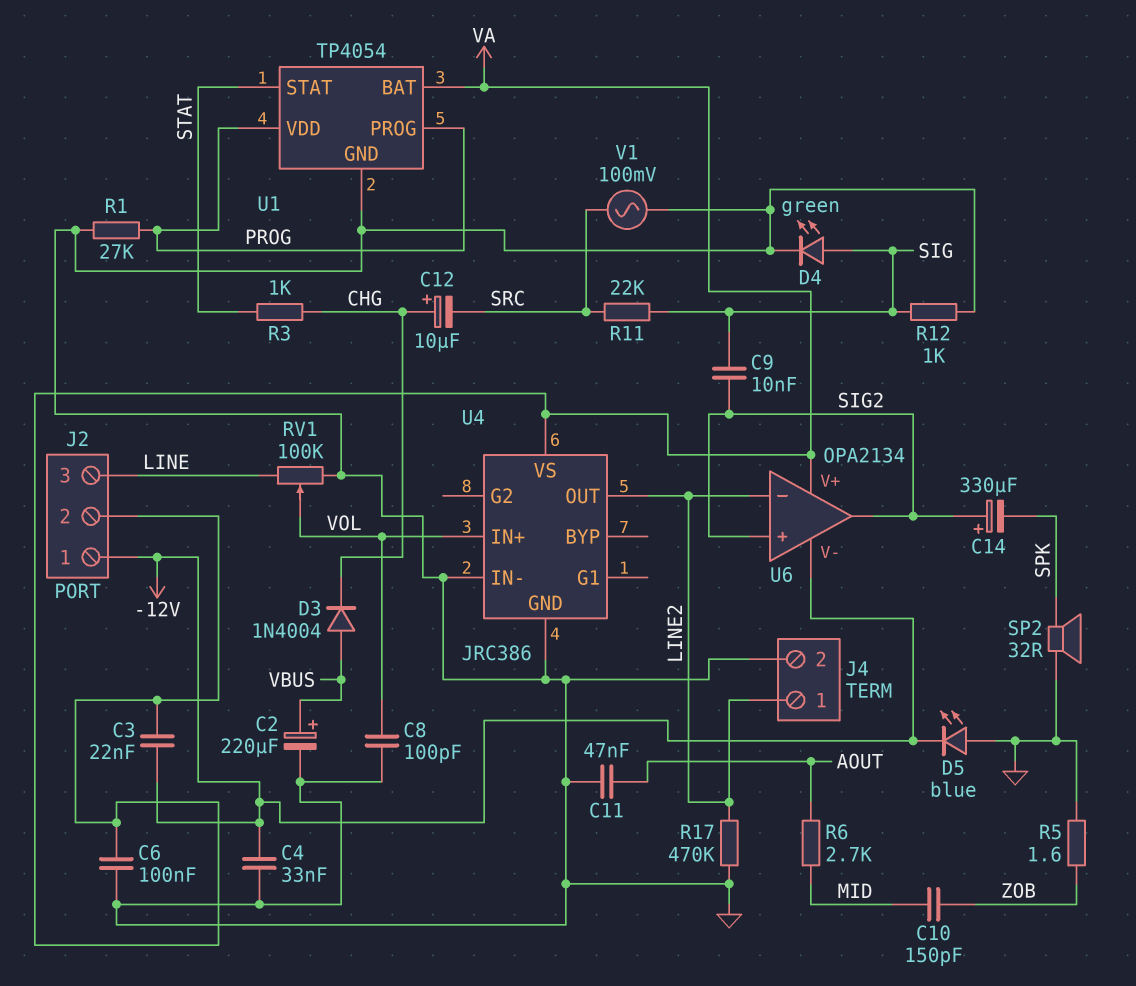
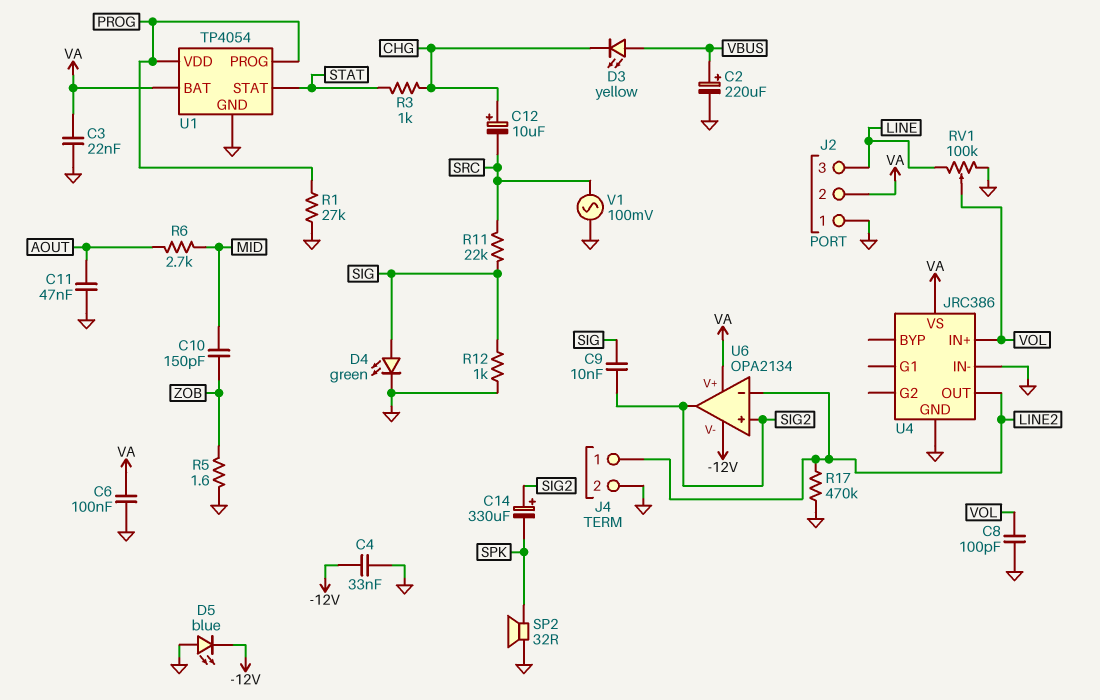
C3: 22nF (-12V, VA) -> 22nF (GND, VA)
D3: diode 1N4004 (A VBUS, K CHG) -> LED yellow (A VBUS, K CHG)
J2 pin 1: -12V -> GND

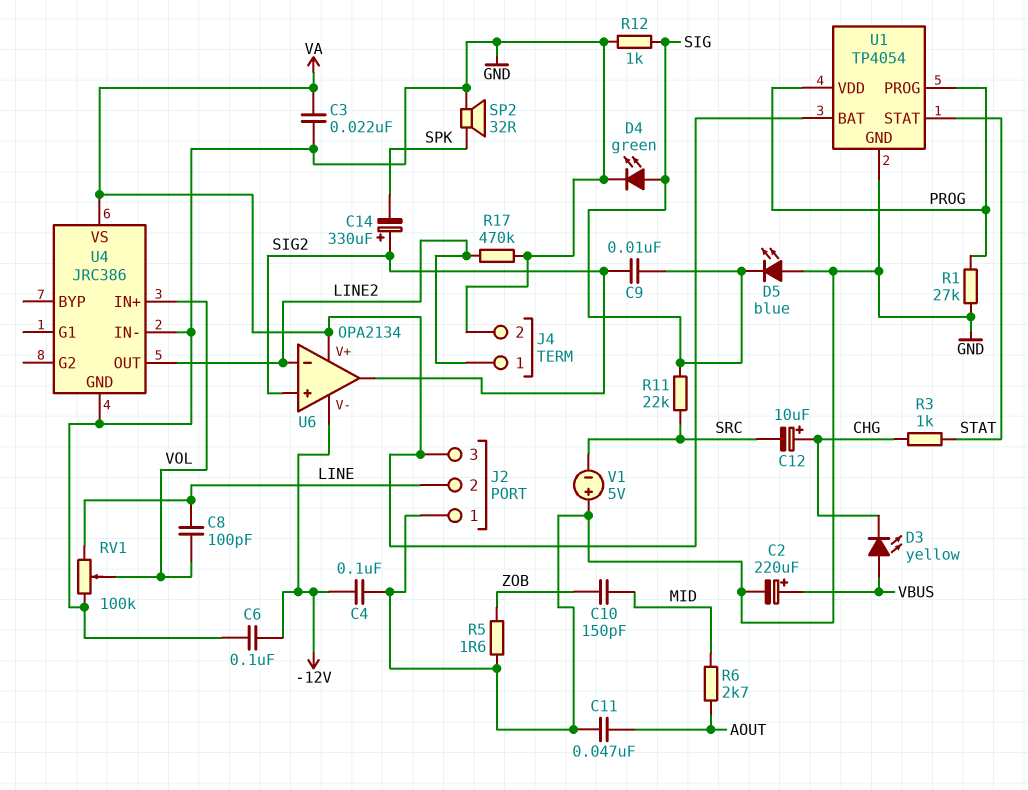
C4: 33nF (-12V, GND) -> 100nF (-12V, GND)
C6: 100nF (GND, VA) -> 100nF (-12V, GND)
C8: 100pF (GND, VOL) -> 100pF (LINE, VOL)
D5: LED blue (A GND, K -12V) -> LED blue (A GND, K SIG)
J2 pin 2: VA -> LINE
J2 pin 3: LINE -> VA
V1: AC 100mV (GND, SRC) -> 5V (plus GND, minus SRC)

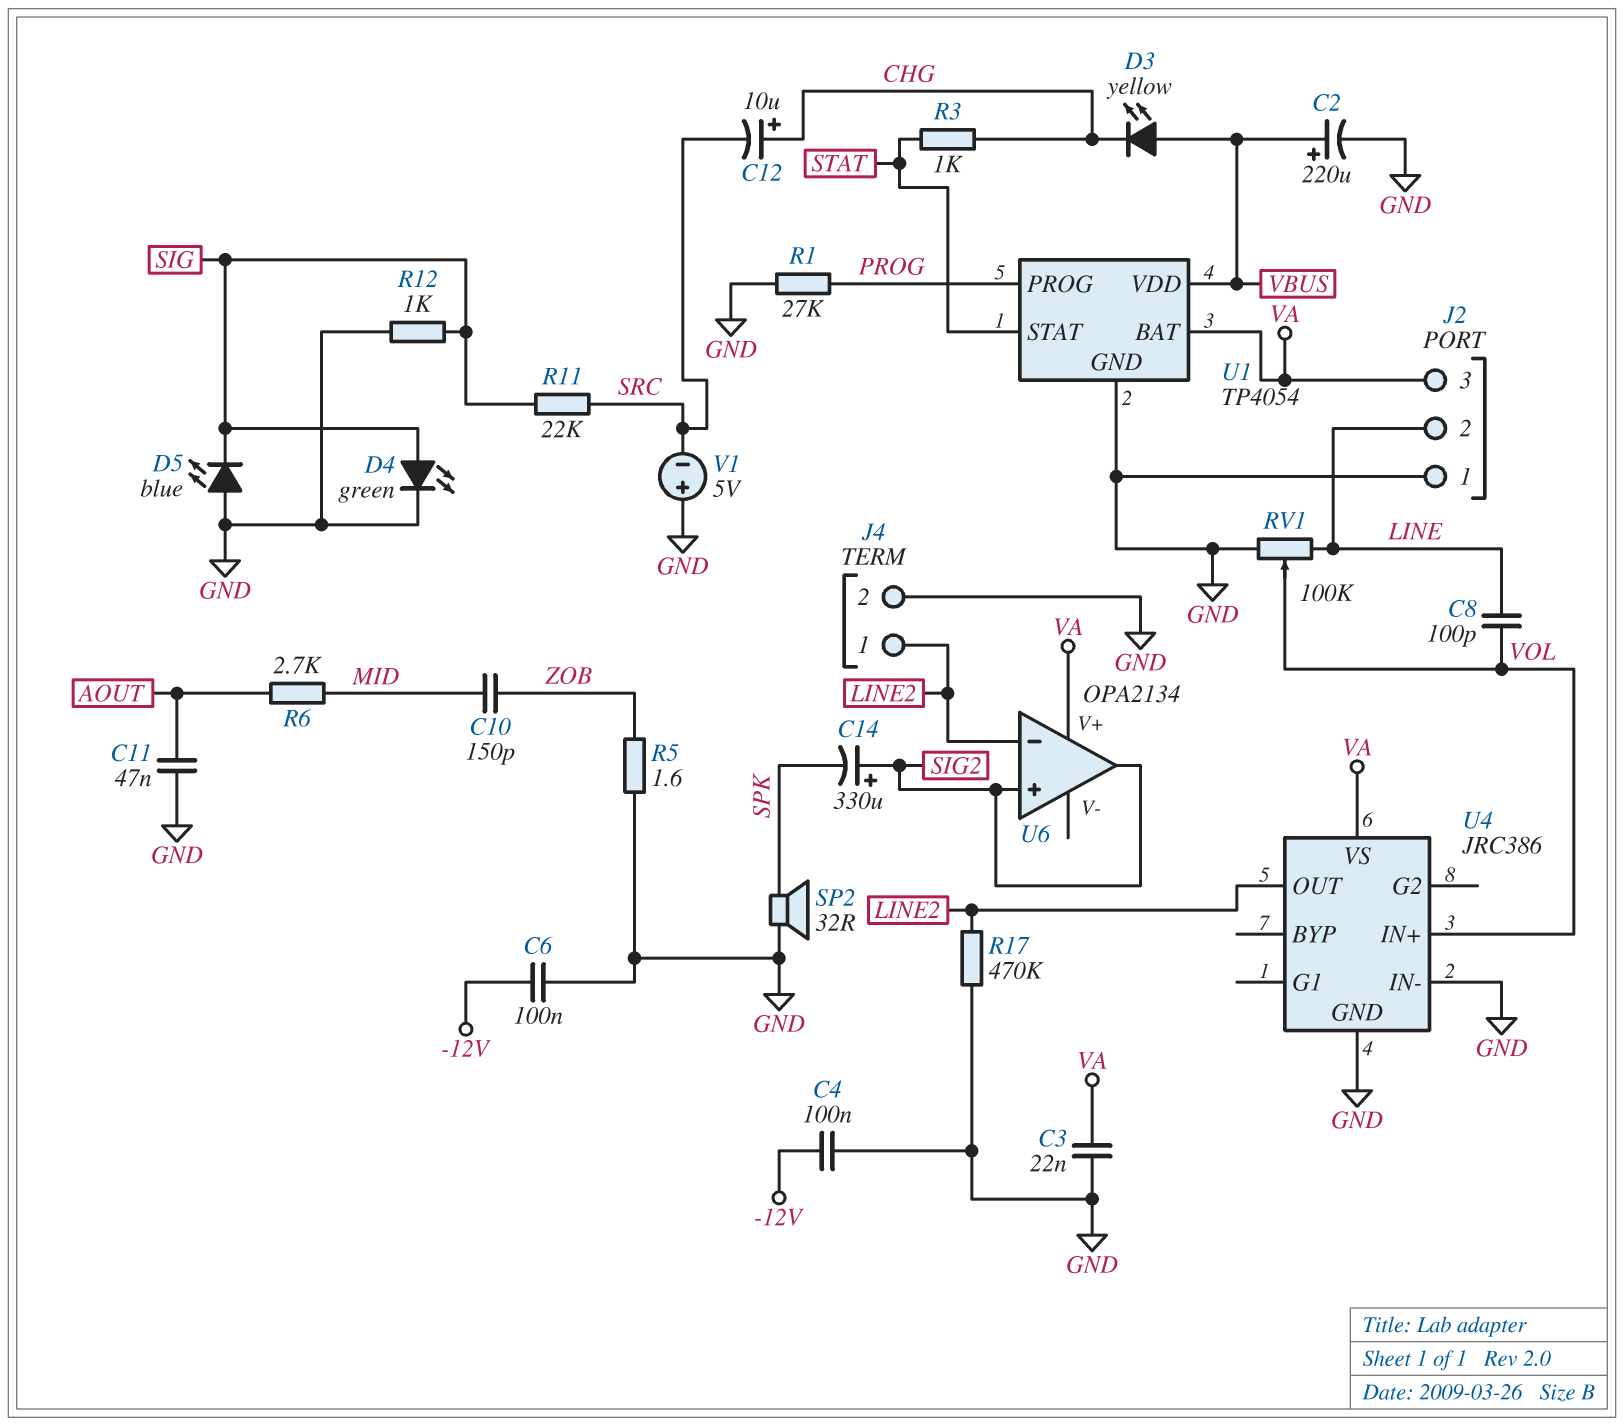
C9: 10nF (SIG, SIG2) -> none
U1 pin VDD: PROG -> VBUS
U6 pin V-: -12V -> none

